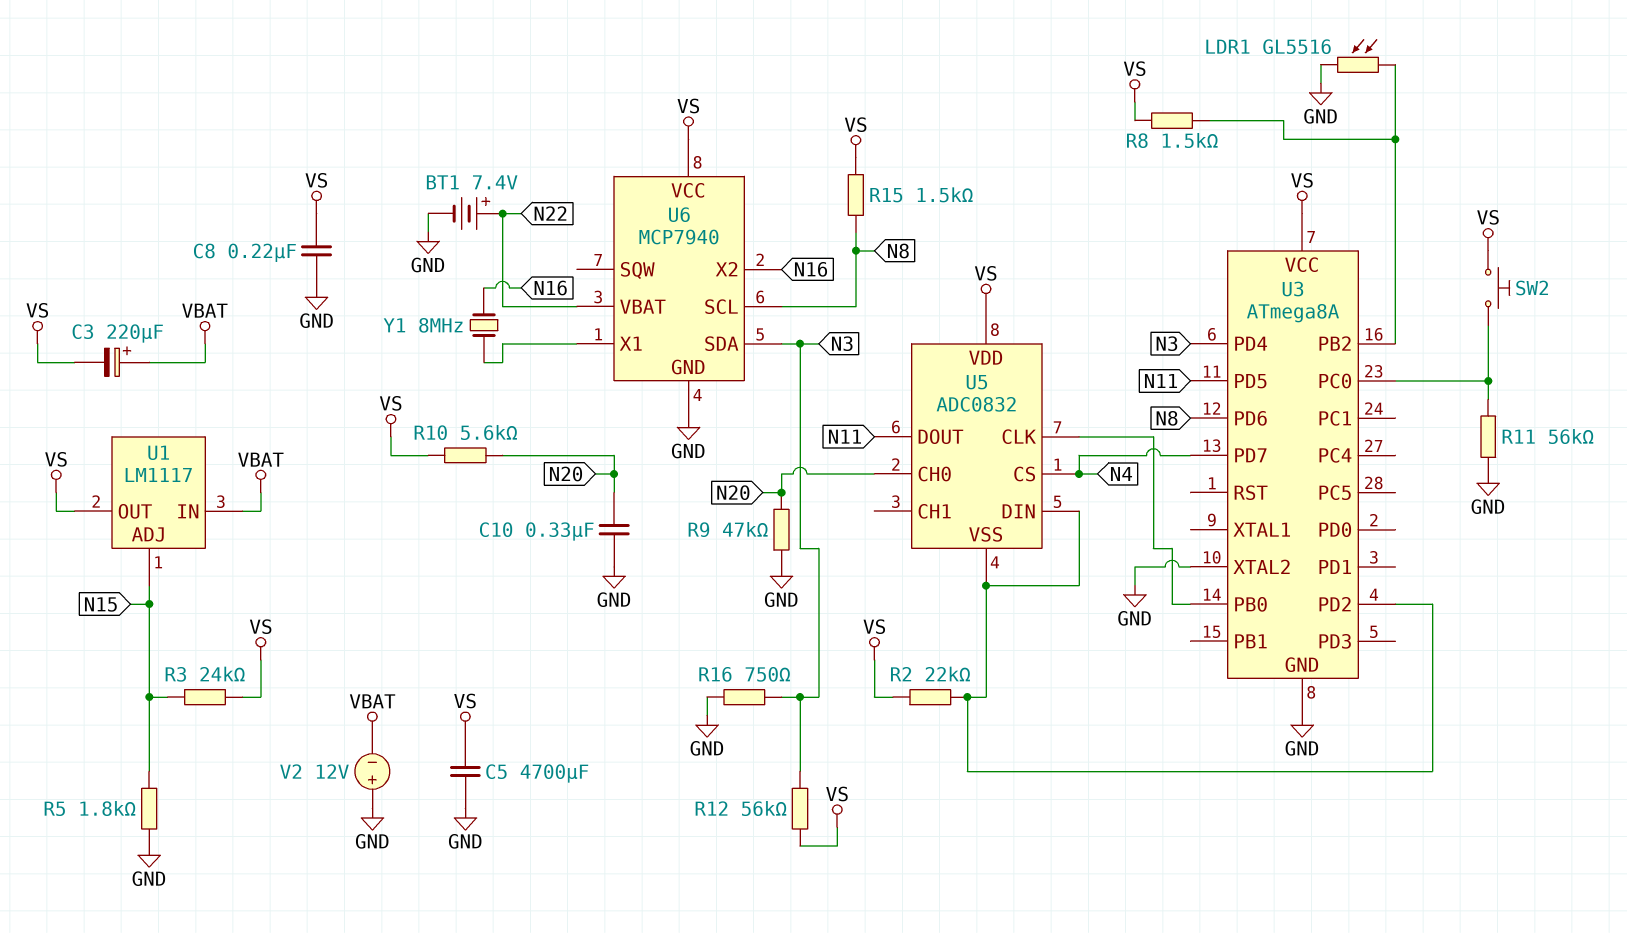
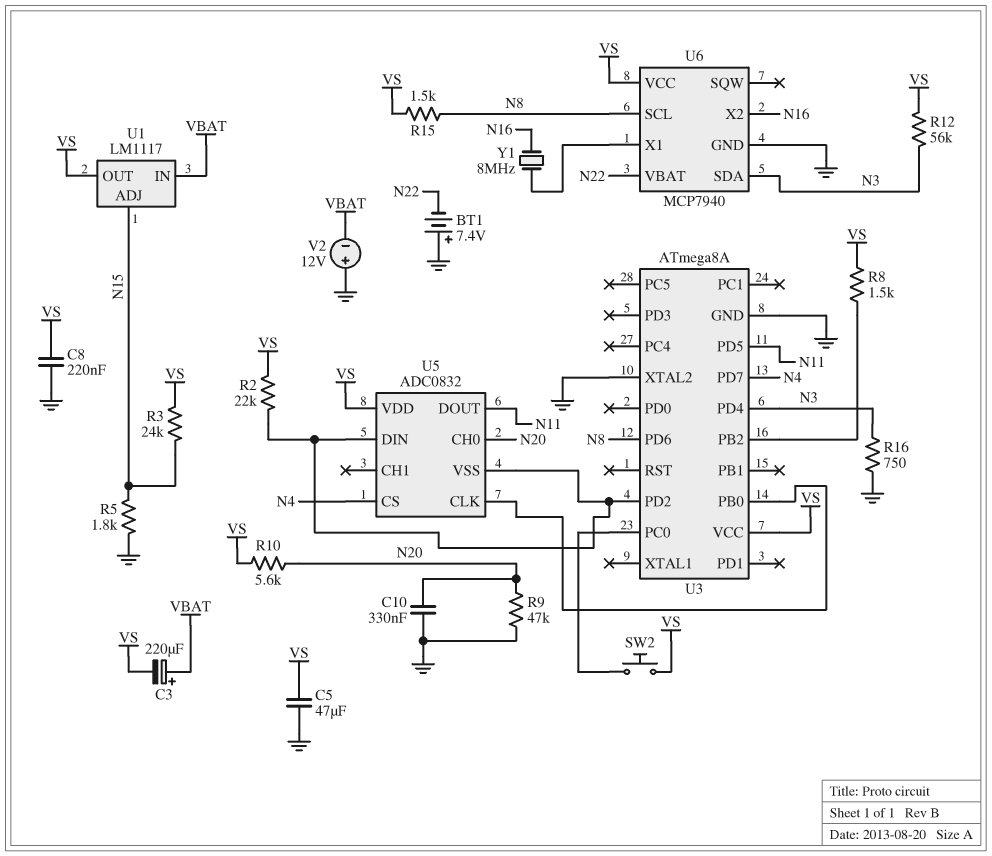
BT1: 7.4V (plus N22, minus GND) -> 7.4V (plus GND, minus N22)
C5: 4700uF (GND, VS) -> 47uF (GND, VS)
LDR1: GL5516 (GND, U3/PB2) -> none
R11: 56k (GND, U3/PC0) -> none

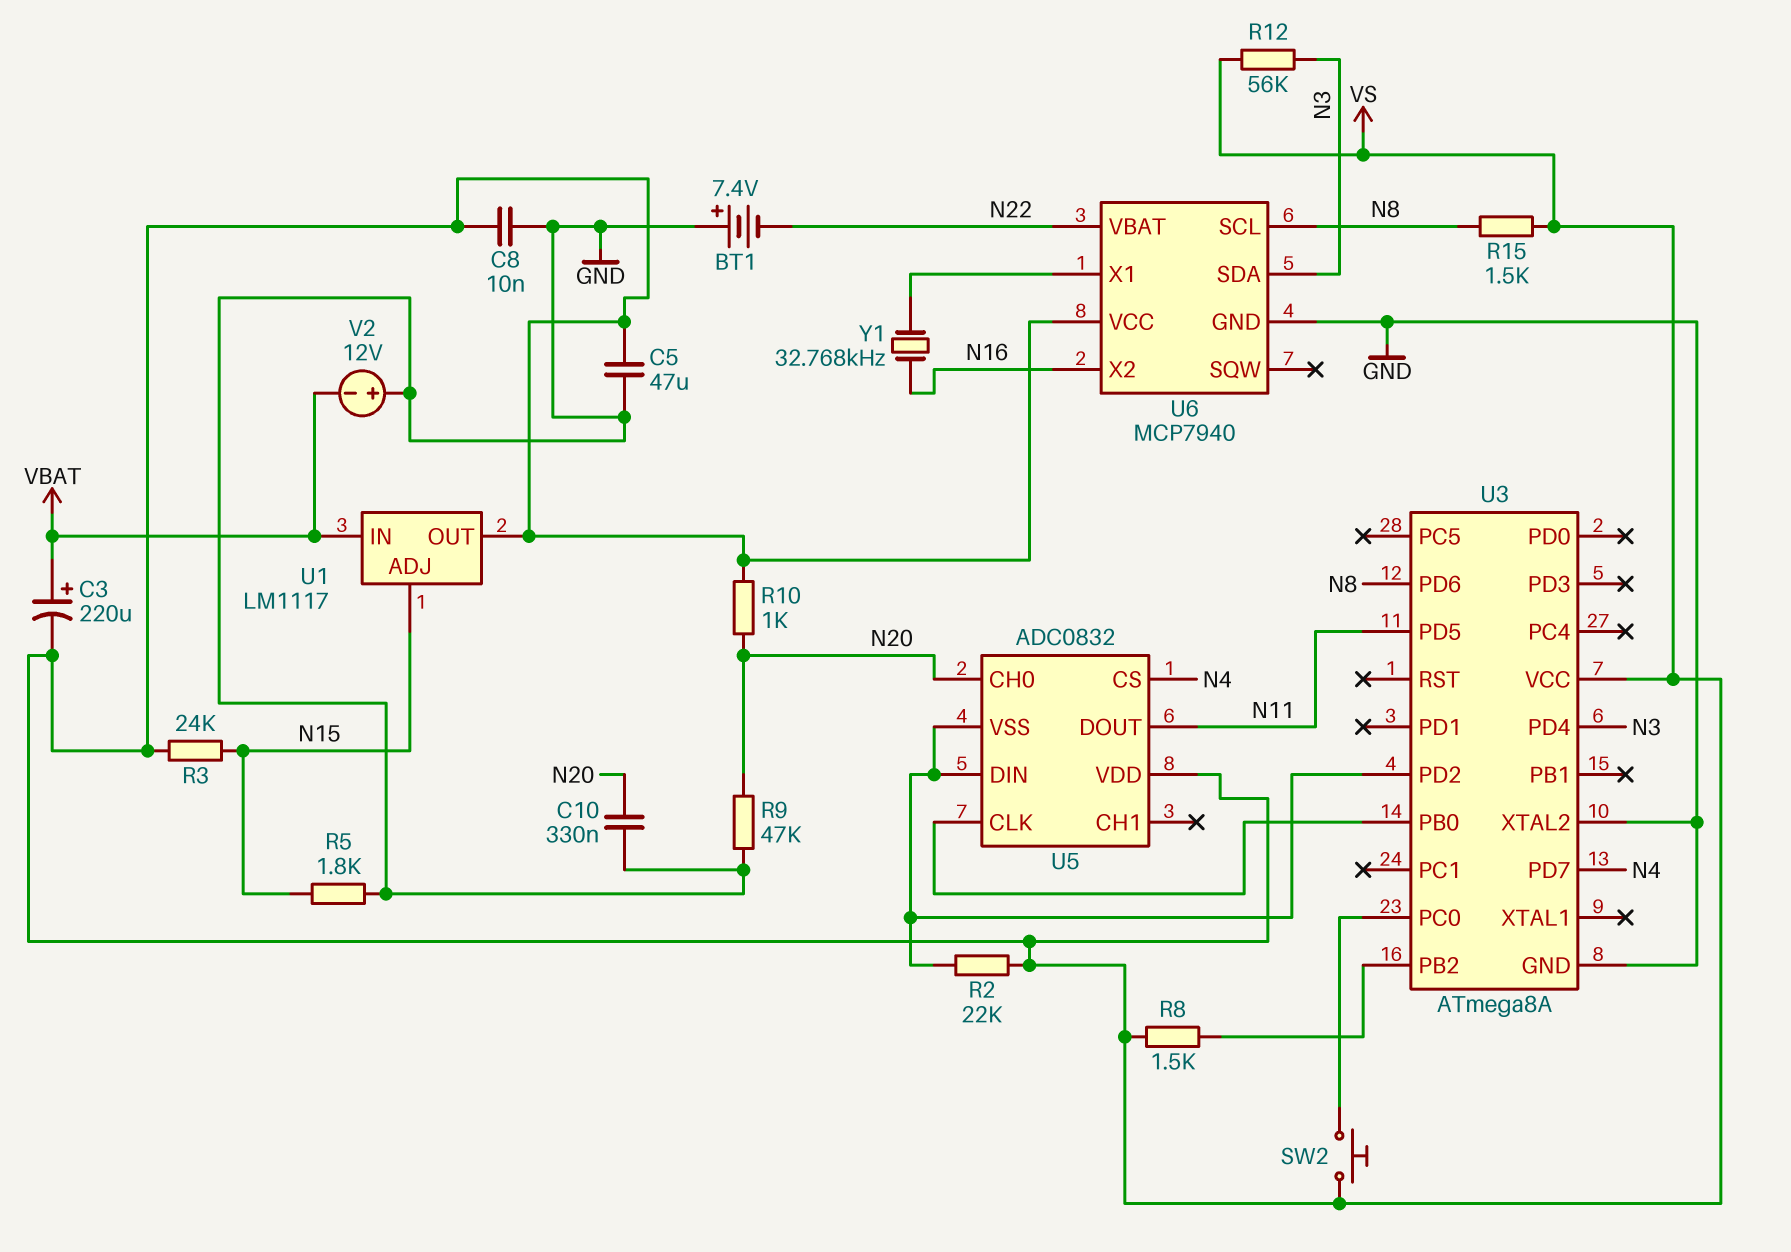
C8: 220nF (GND, VS) -> 10nF (GND, VS)
R10: 5.6k (N20, VS) -> 1k (N20, VS)
R16: 750 (GND, N3) -> none
Y1: 8MHz (N16, U6/X1) -> 32.768kHz (N16, U6/X1)

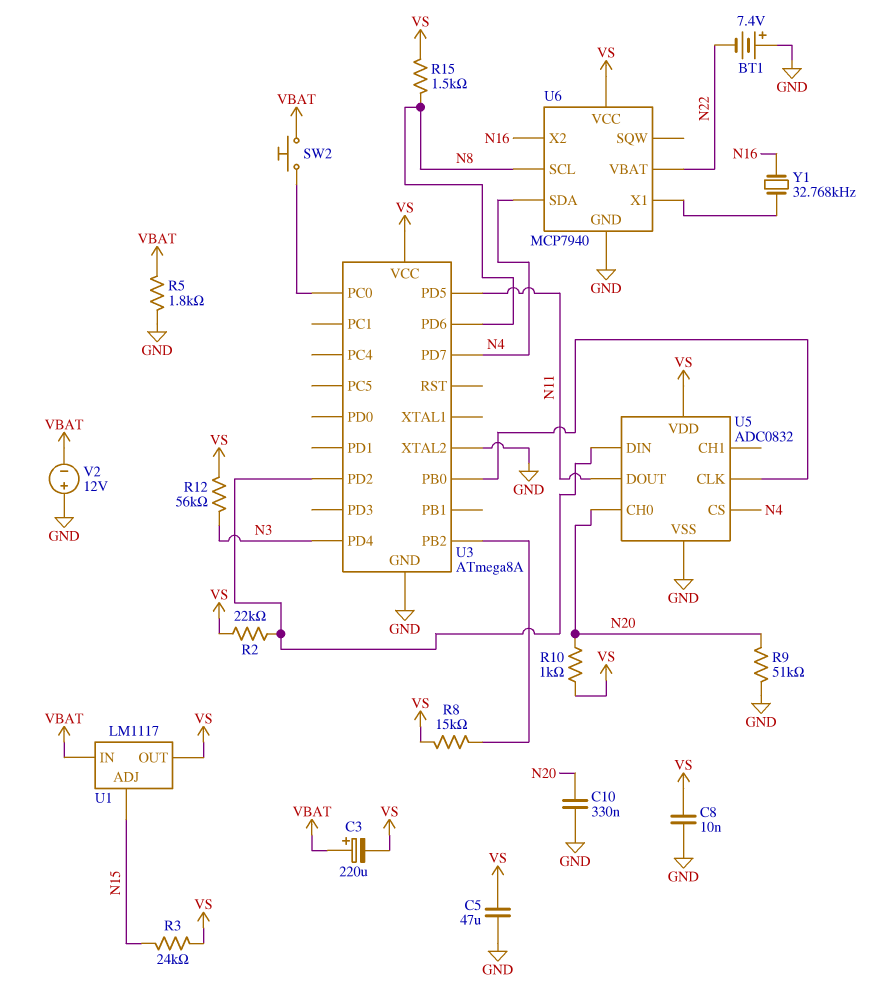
R5: 1.8k (GND, N15) -> 1.8k (GND, VBAT)
R8: 1.5k (U3/PB2, VS) -> 15k (U3/PB2, VS)
R9: 47k (GND, N20) -> 51k (GND, N20)
SW2: button (U3/PC0, VS) -> button (U3/PC0, VBAT)
U5 pin VSS: U3/PD2 -> GND
U6 pin SDA: N3 -> N4

